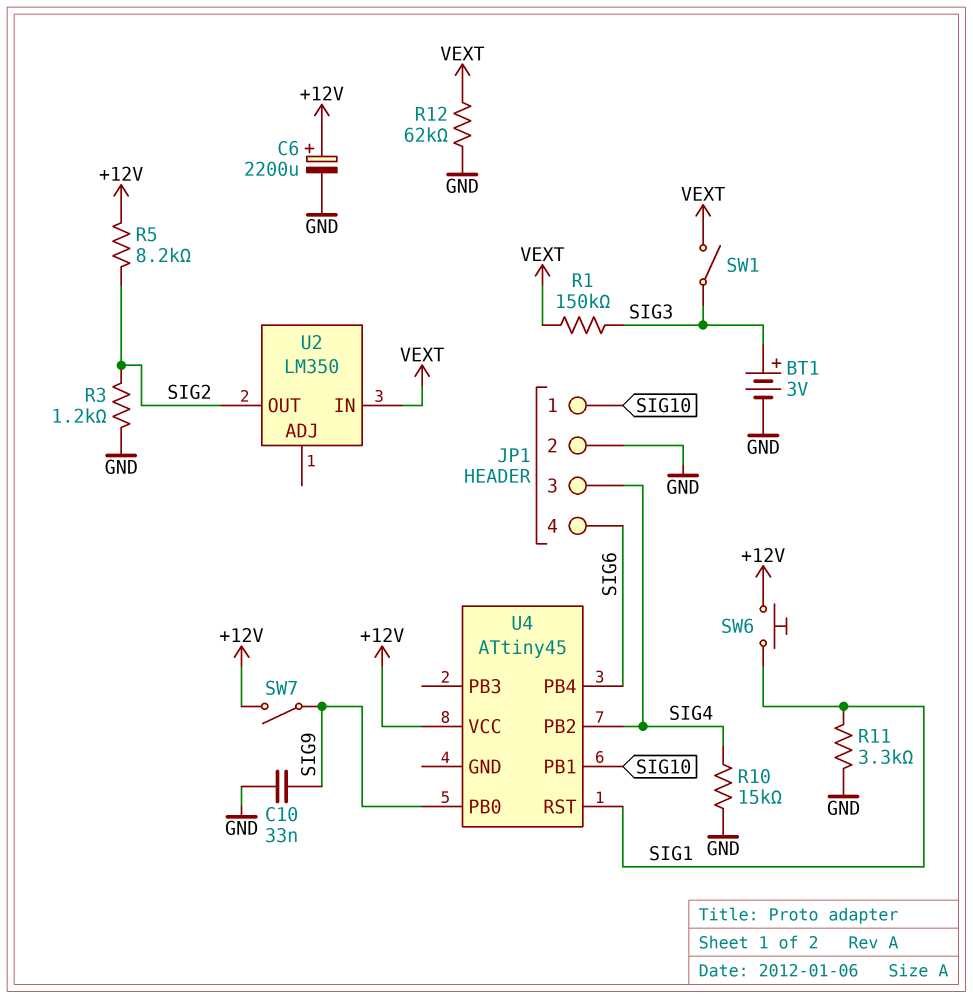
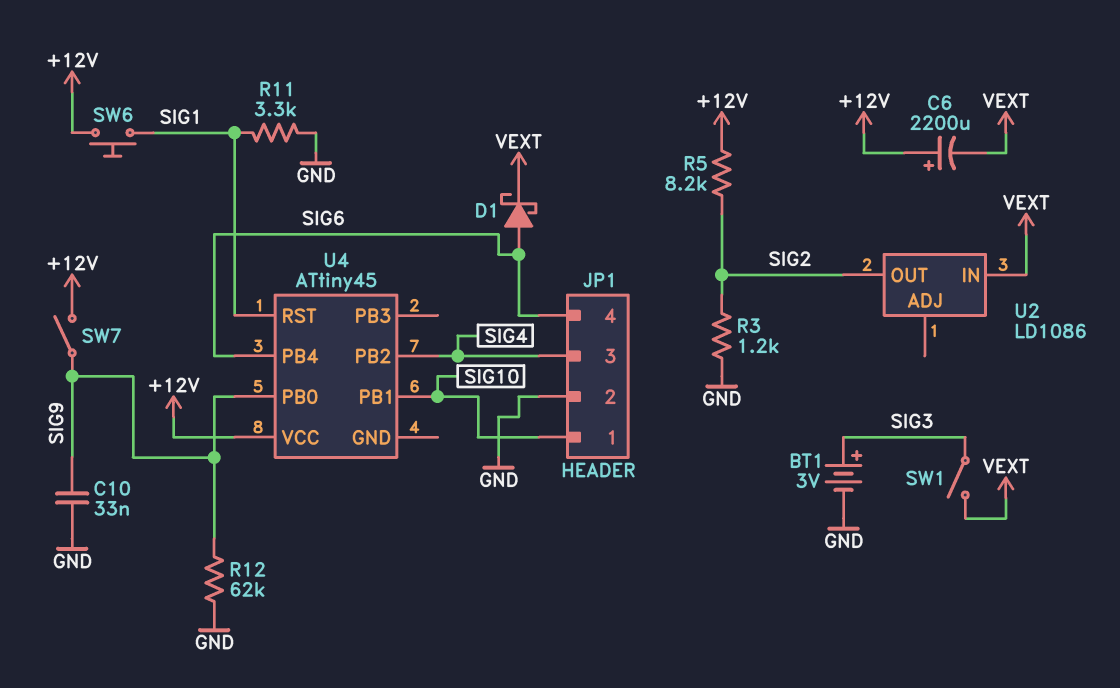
C6: 2200uF (plus +12V, minus GND) -> 2200uF (plus +12V, minus VEXT)
D1: none -> schottky (A SIG6, K VEXT)
R1: 150k (SIG3, VEXT) -> none
R10: 15k (GND, SIG4) -> none
R12: 62k (GND, VEXT) -> 62k (GND, SIG9)
U2: LM350 -> LD1086

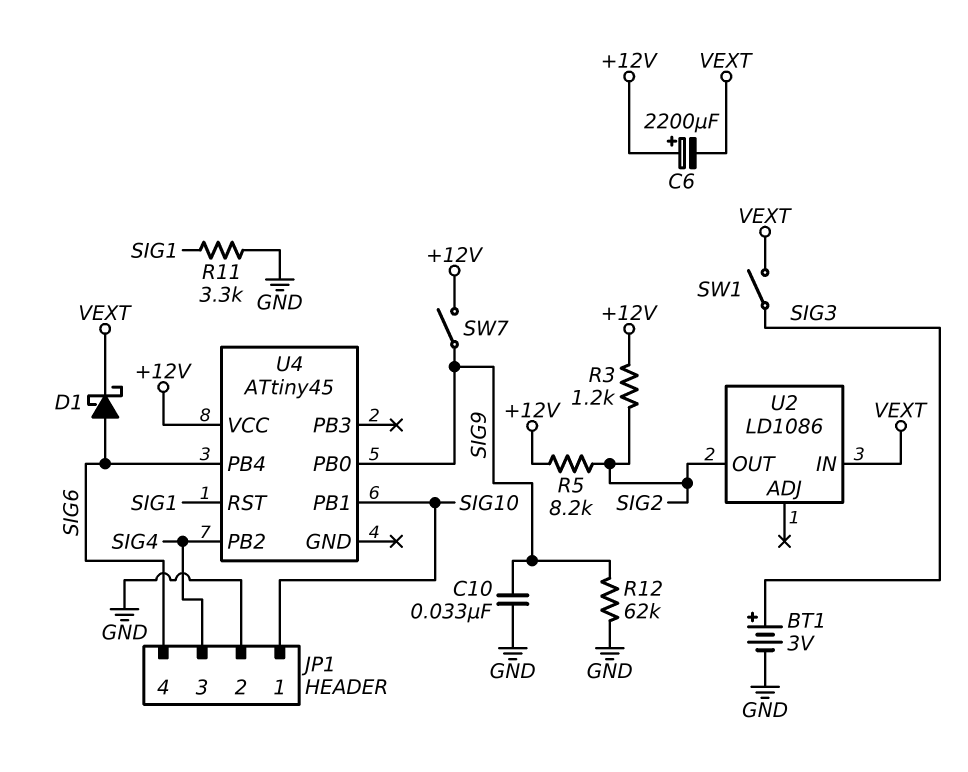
R3: 1.2k (GND, SIG2) -> 1.2k (+12V, SIG2)
SW6: button (+12V, SIG1) -> none

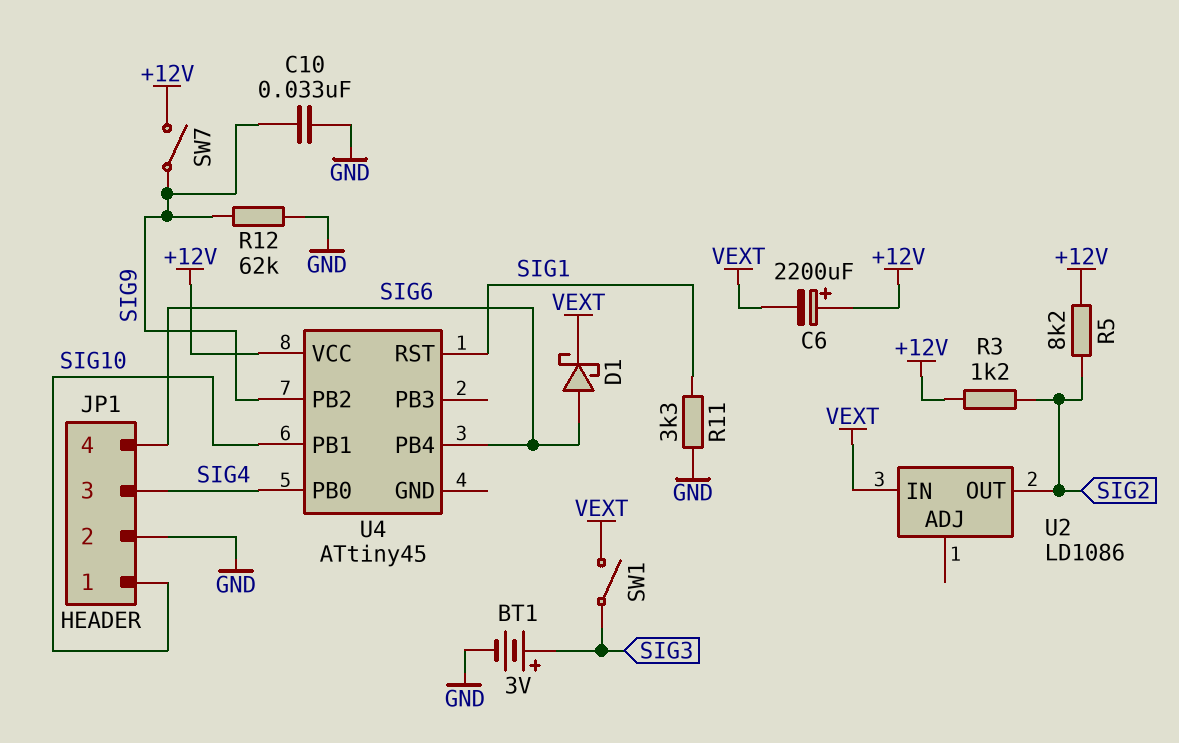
U4 pin PB0: SIG9 -> SIG4
U4 pin PB2: SIG4 -> SIG9

